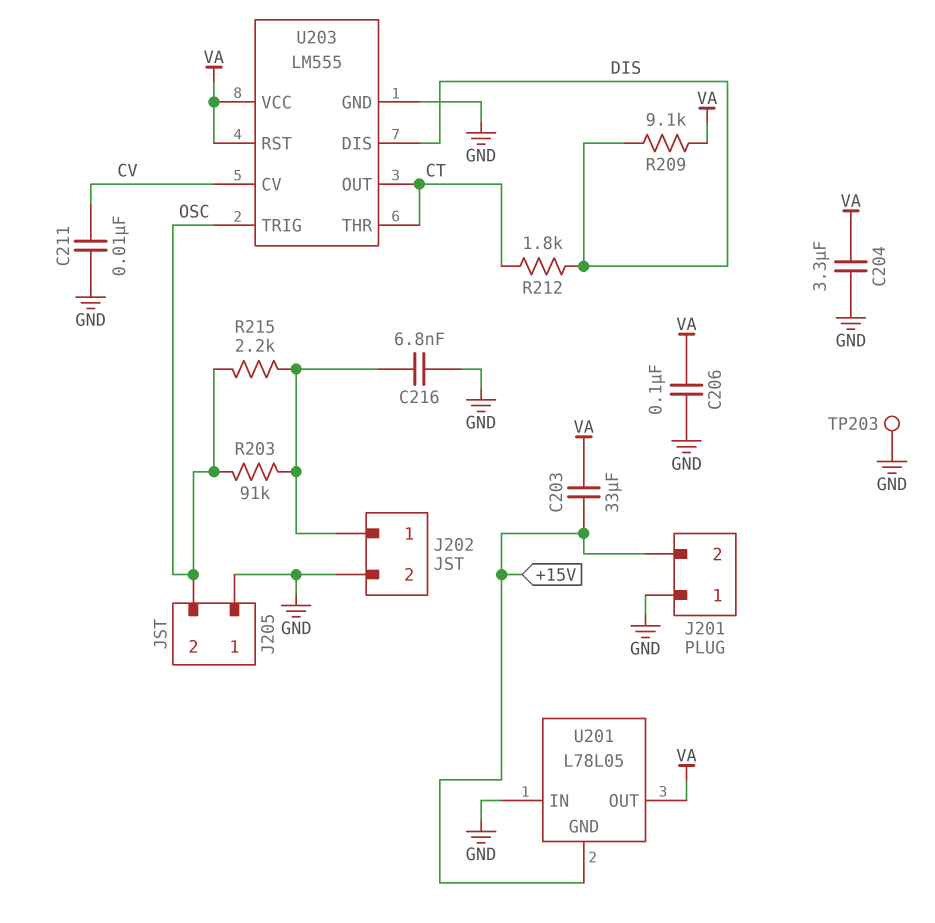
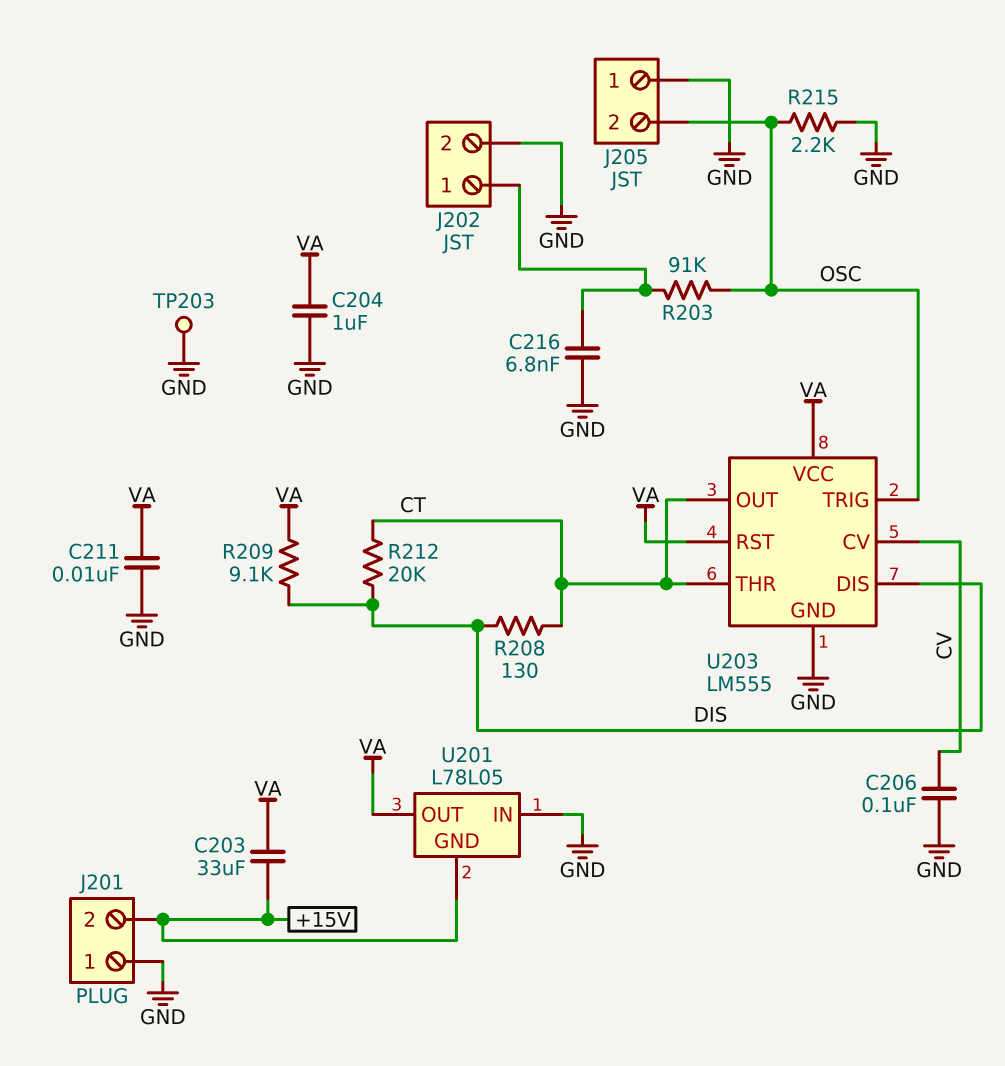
C204: 3.3uF (GND, VA) -> 1uF (GND, VA)
C206: 100nF (GND, VA) -> 100nF (CV, GND)
C211: 10nF (CV, GND) -> 10nF (GND, VA)
R208: none -> 130 (CT, DIS)
R212: 1.8k (CT, DIS) -> 20k (CT, DIS)
R215: 2.2k (J202/1, OSC) -> 2.2k (GND, OSC)

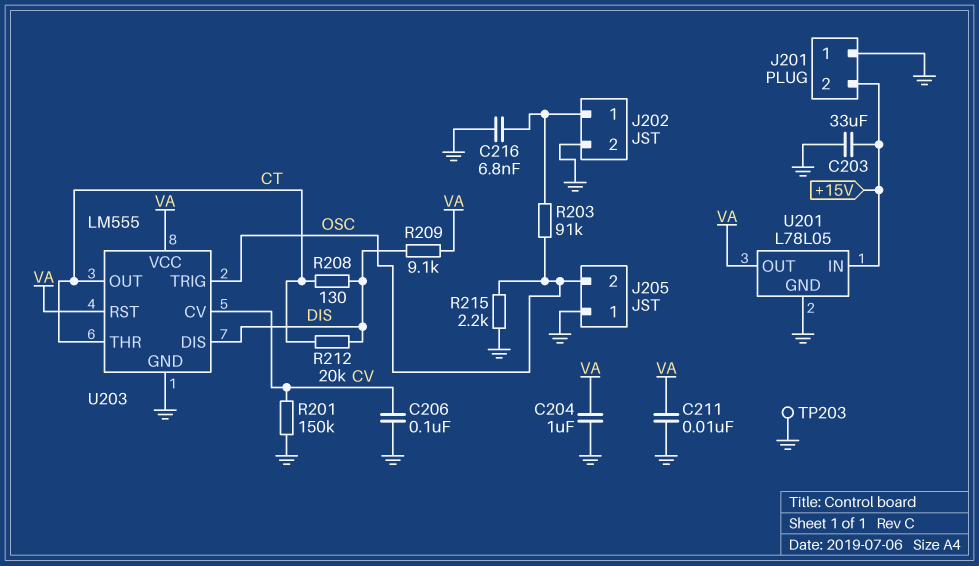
C203: 33uF (+15V, VA) -> 33uF (+15V, GND)
R201: none -> 150k (CV, GND)
U201 pin GND: +15V -> GND
U201 pin IN: GND -> +15V

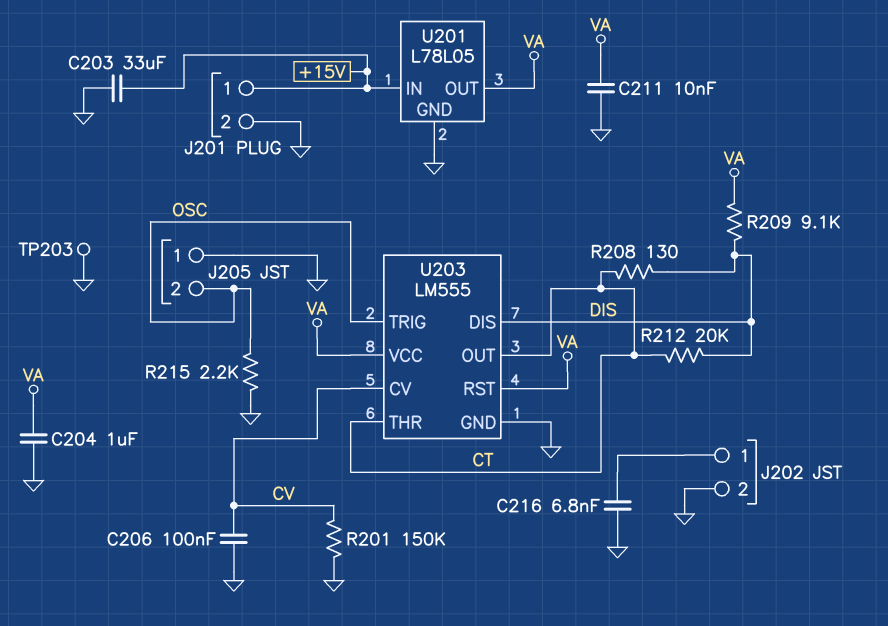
J201 pin 1: GND -> +15V
J201 pin 2: +15V -> GND
R203: 91k (J202/1, OSC) -> none

